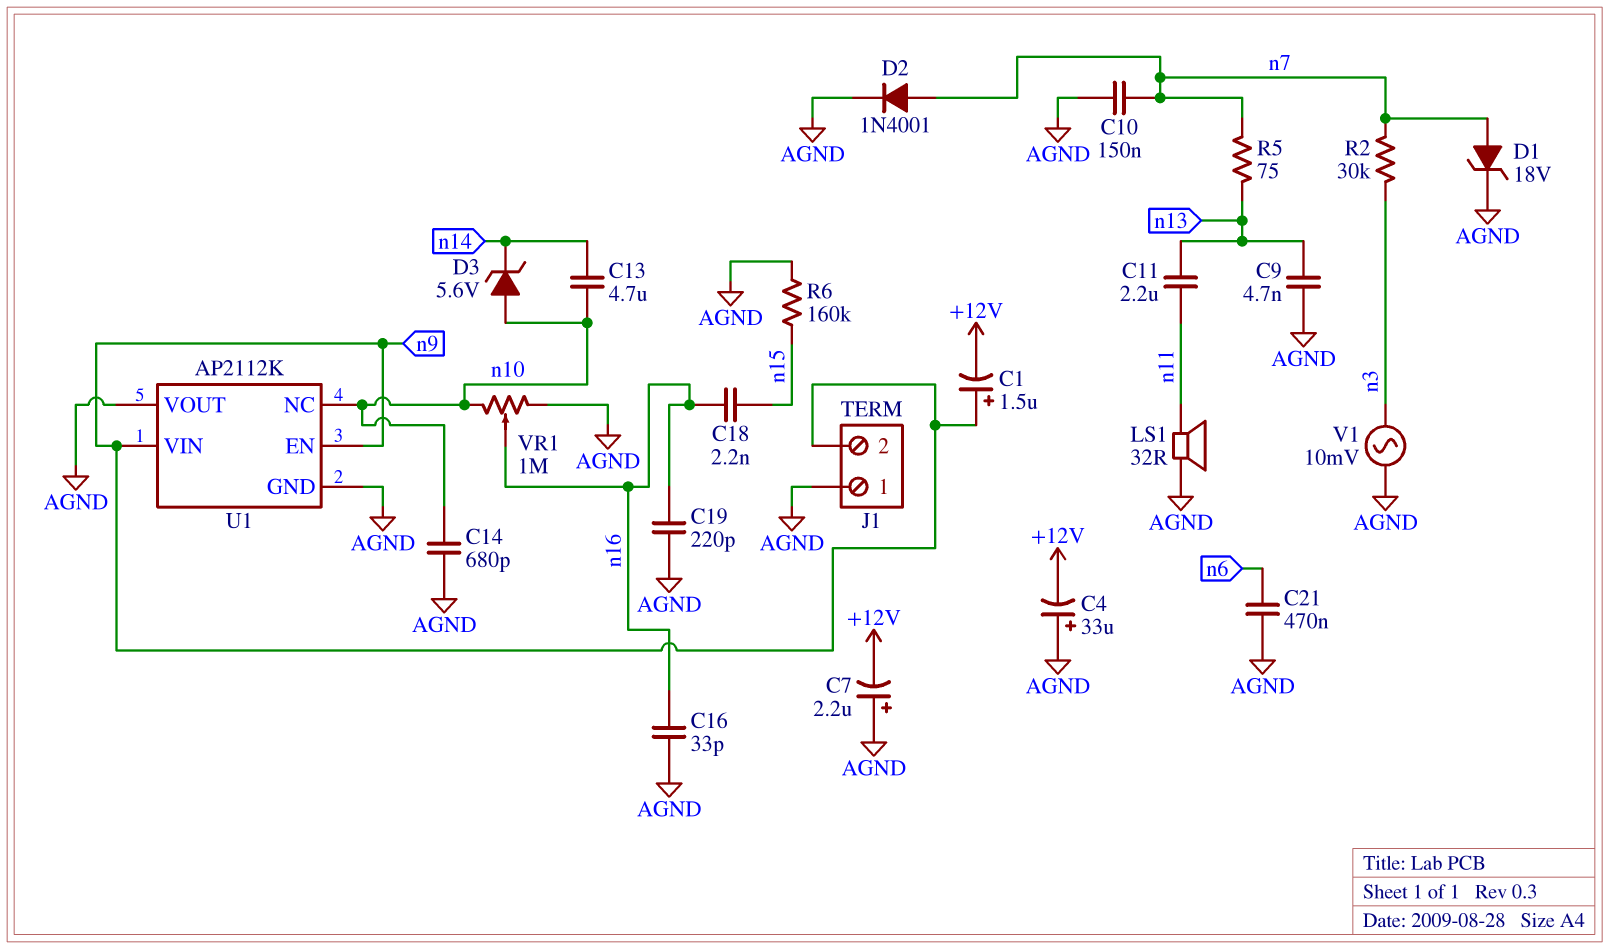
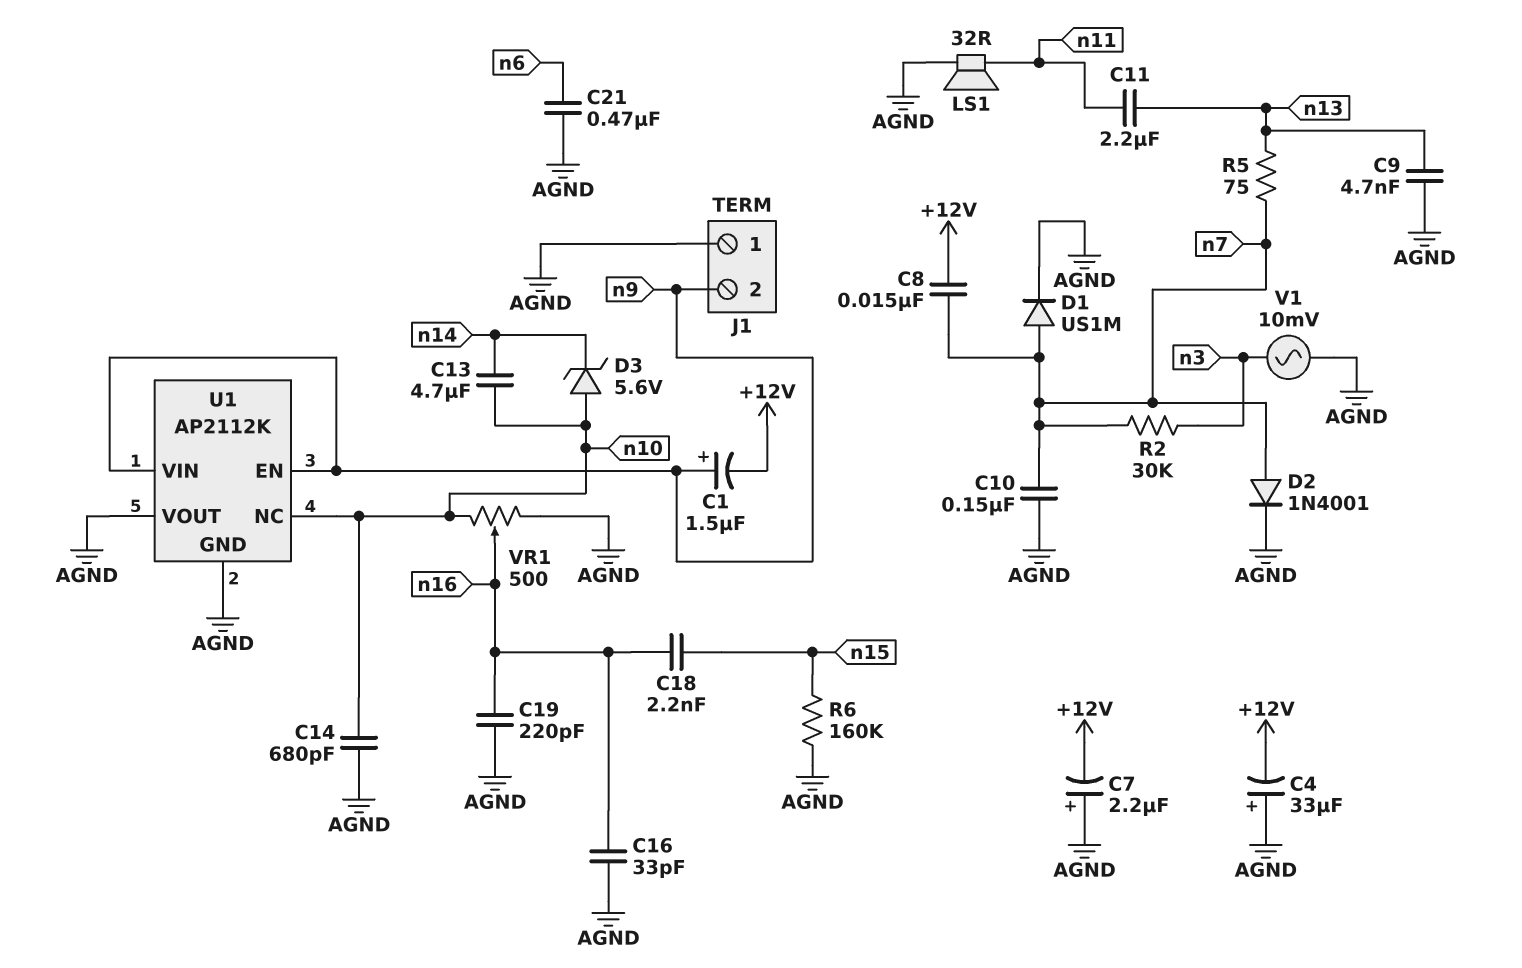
C8: none -> 15nF (+12V, n7)
D1: zener 18V (A n7, K AGND) -> diode US1M (A n7, K AGND)
VR1: 1M (AGND, n10, wiper n16) -> 500 (AGND, n10, wiper n16)

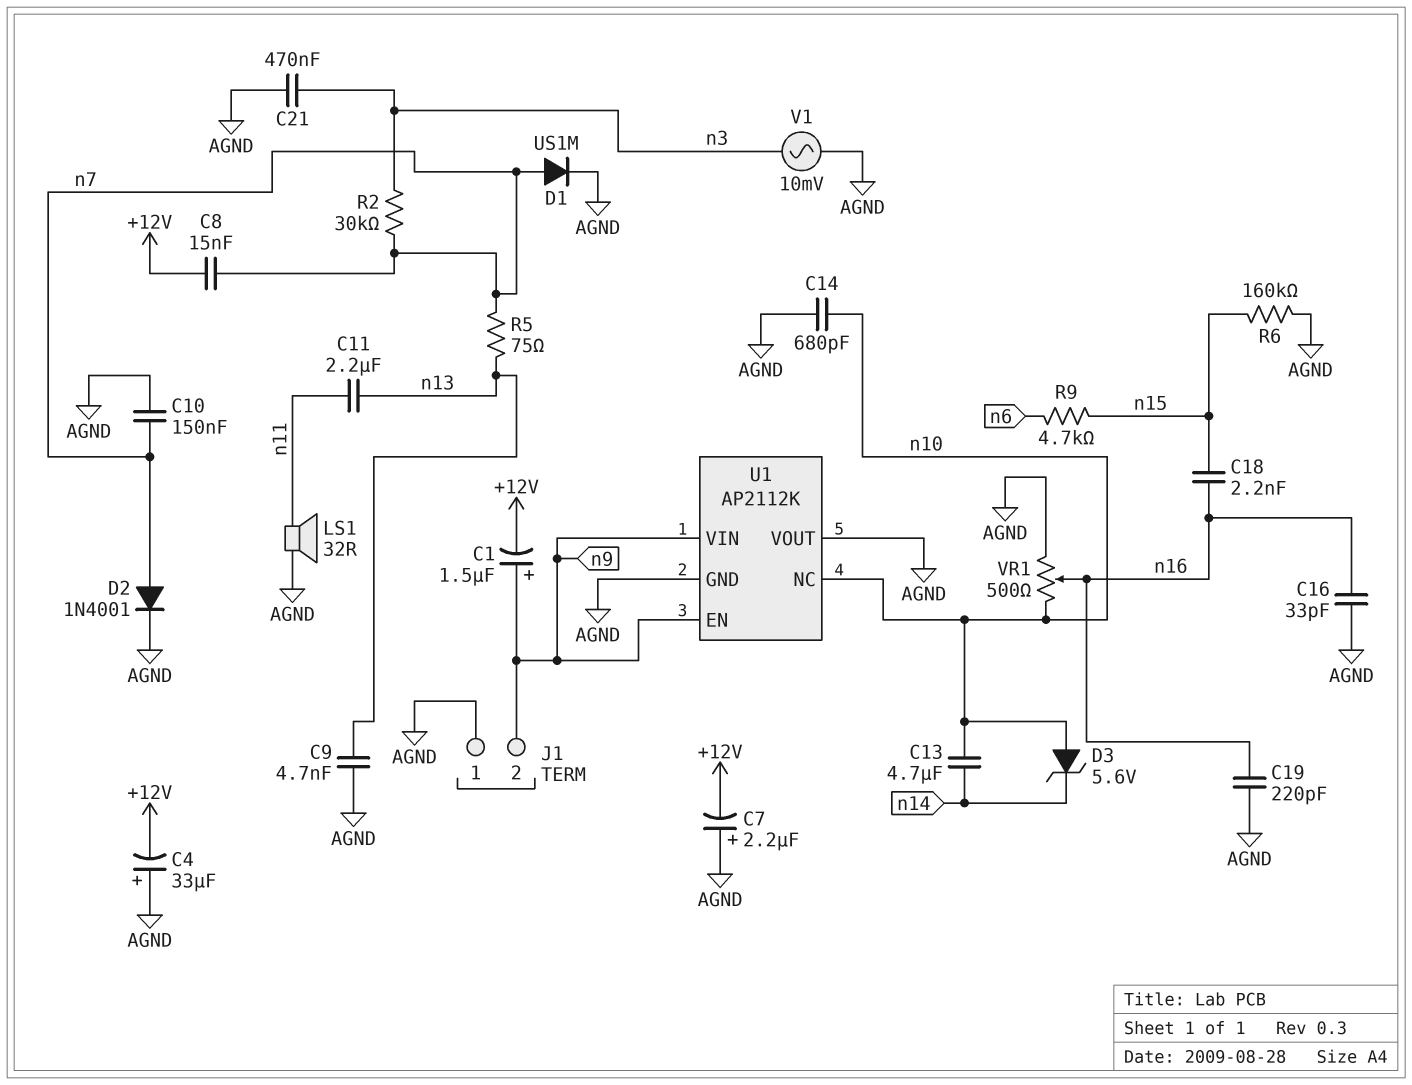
C21: 470nF (AGND, n6) -> 470nF (AGND, n3)
R9: none -> 4.7k (n6, n15)

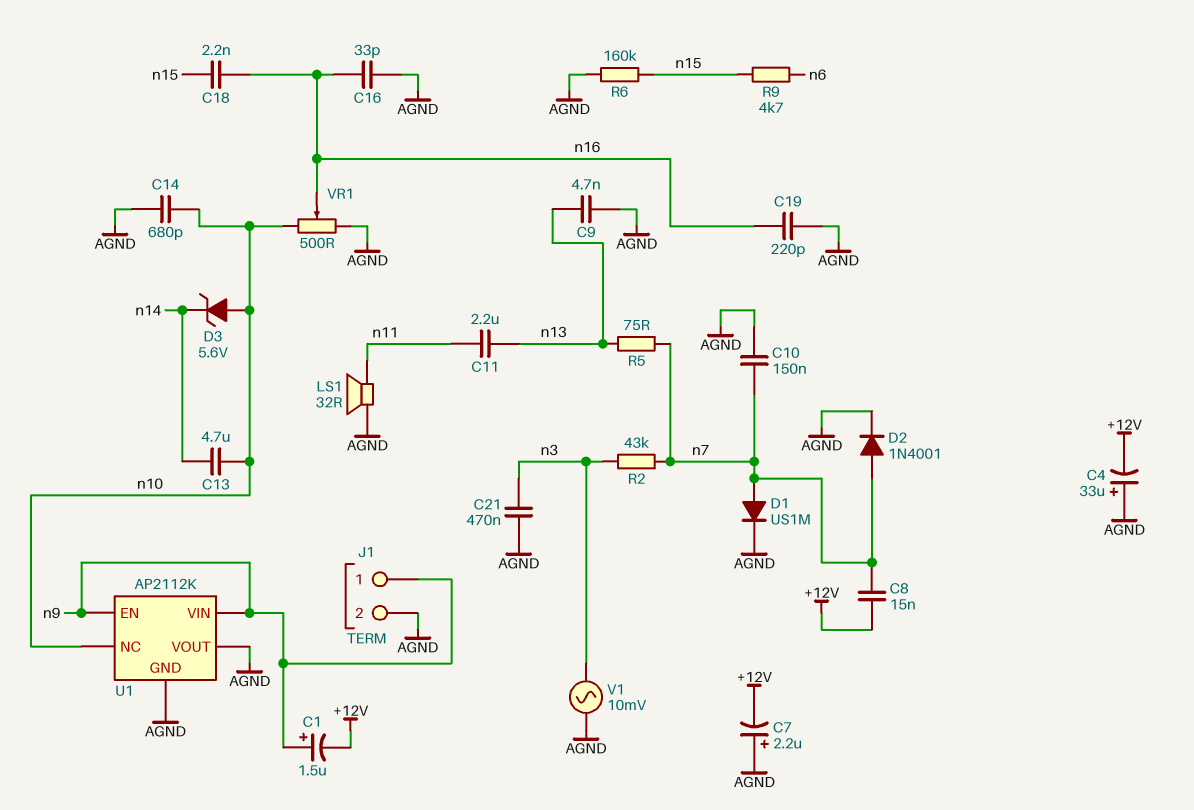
J1 pin 1: AGND -> n9
J1 pin 2: n9 -> AGND
R2: 30k (n3, n7) -> 43k (n3, n7)

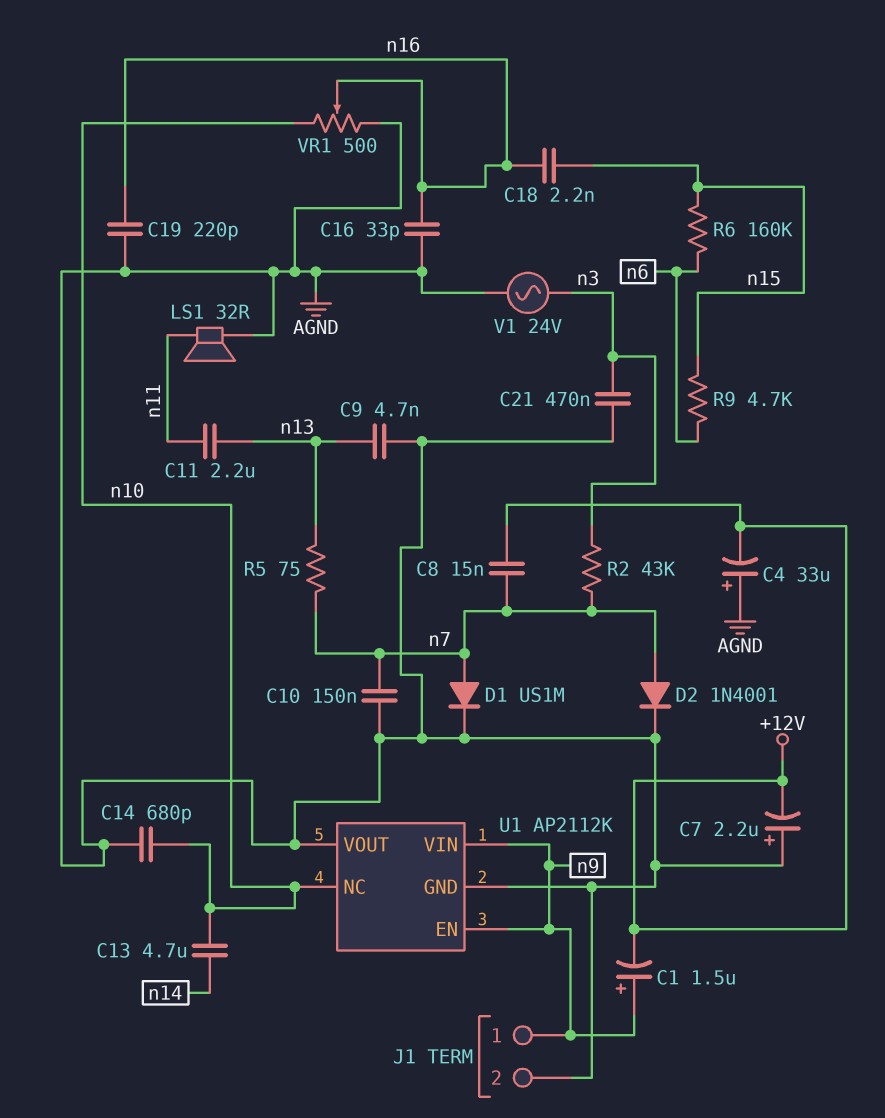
D3: zener 5.6V (A n10, K n14) -> none
R6: 160k (AGND, n15) -> 160k (n6, n15)
V1: AC 10mV (AGND, n3) -> AC 24V (AGND, n3)

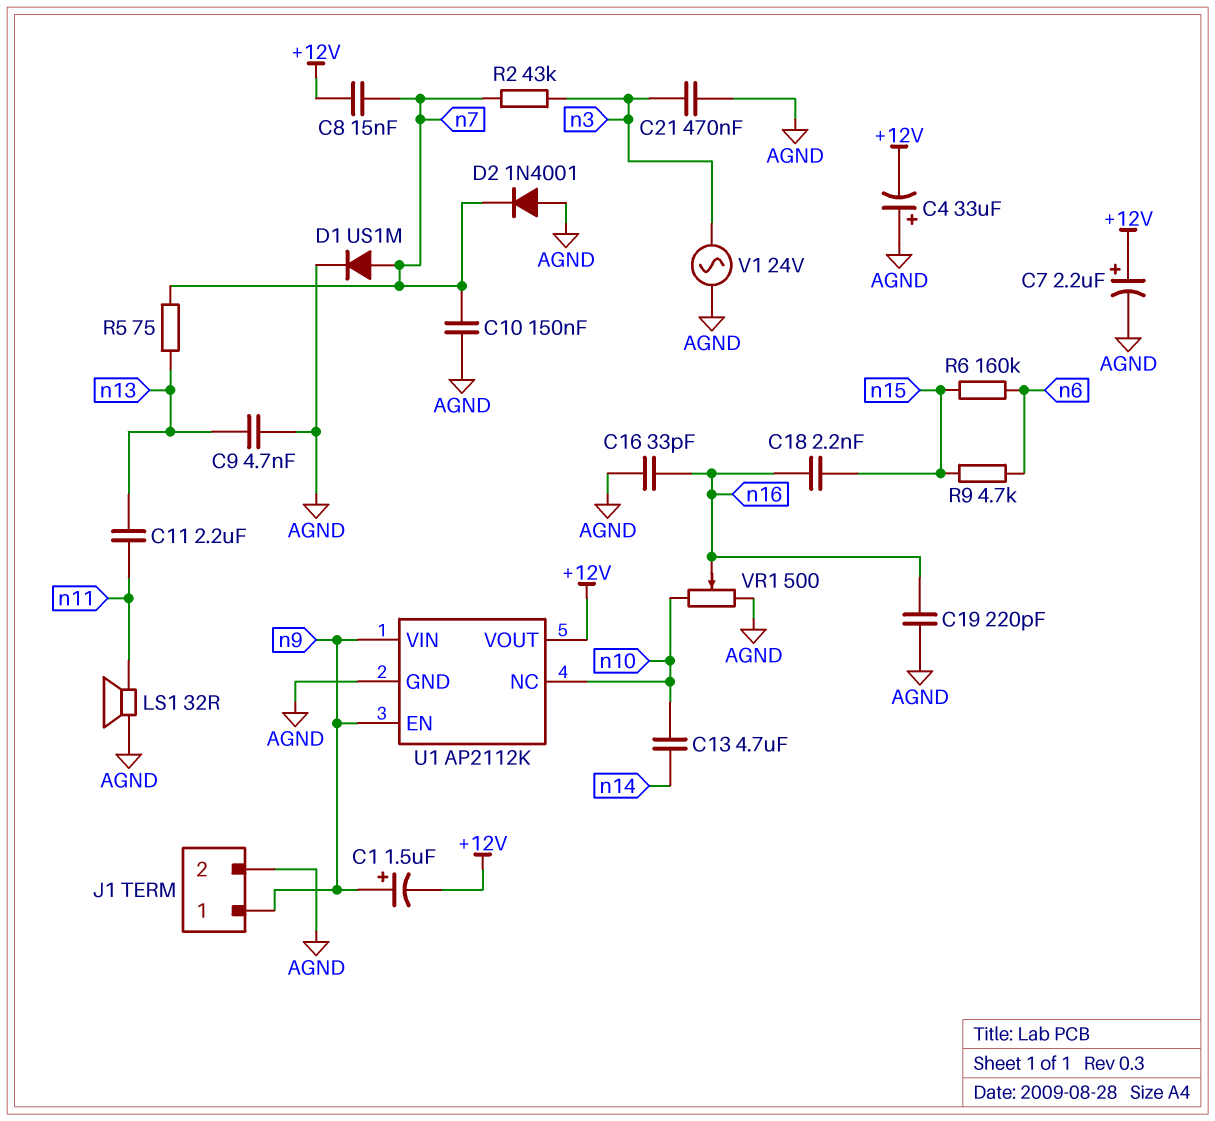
C7: 2.2uF (plus AGND, minus +12V) -> 2.2uF (plus +12V, minus AGND)
C14: 680pF (AGND, n10) -> none
D2: diode 1N4001 (A n7, K AGND) -> diode 1N4001 (A AGND, K n7)
U1 pin VOUT: AGND -> +12V

